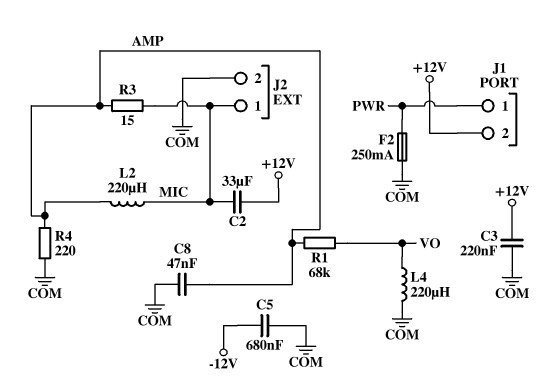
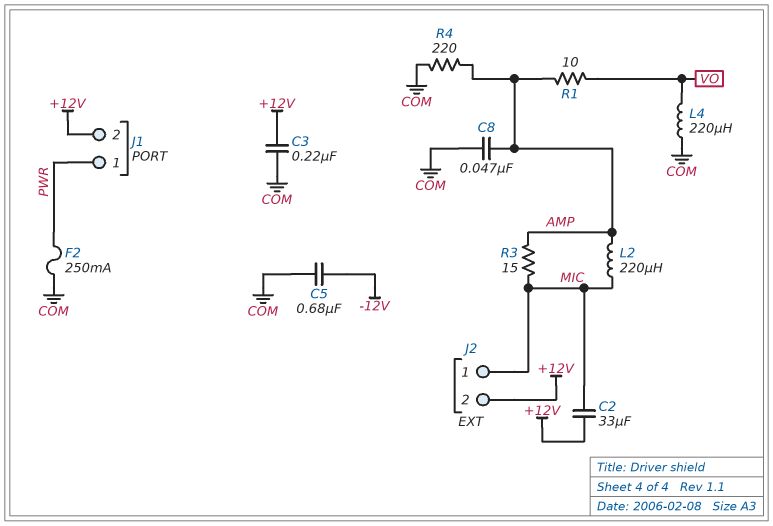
J2 pin 2: COM -> +12V
R1: 68k (AMP, VO) -> 10 (AMP, VO)

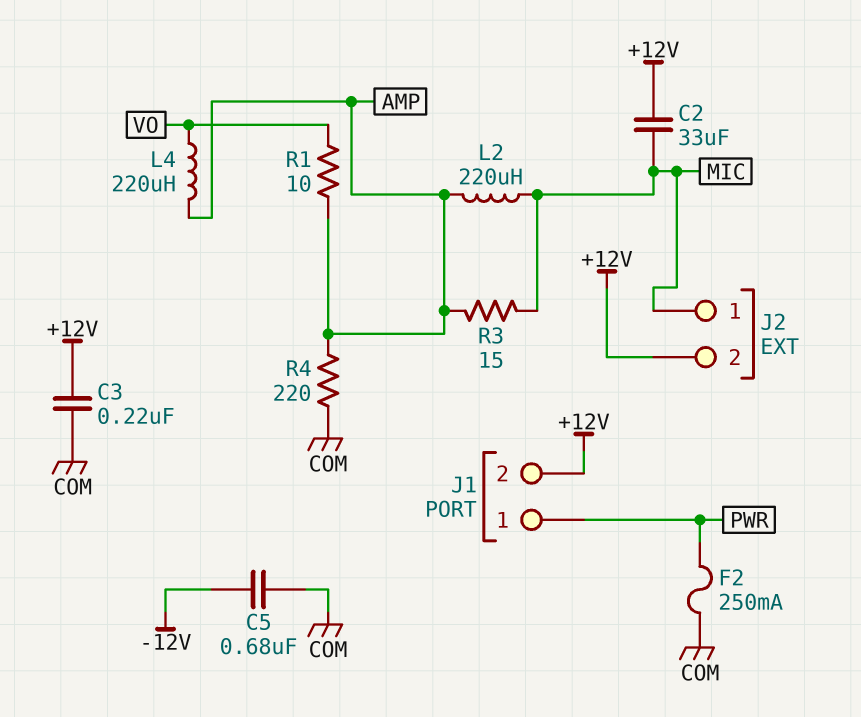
C8: 47nF (AMP, COM) -> none
L4: 220uH (COM, VO) -> 220uH (AMP, VO)

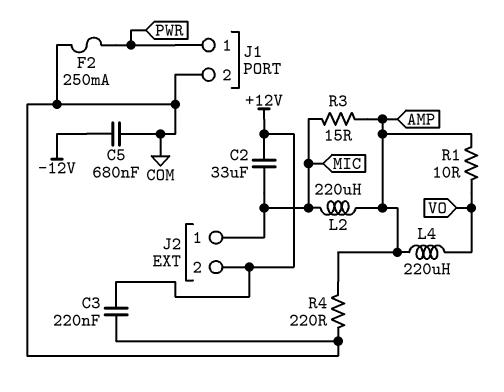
J1 pin 2: +12V -> COM

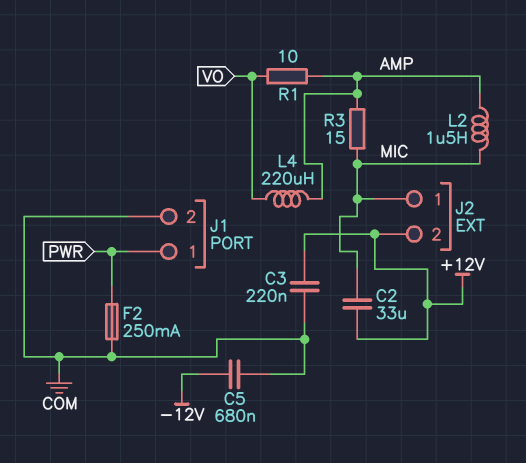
L2: 220uH (AMP, MIC) -> 1.5uH (AMP, MIC)
R4: 220 (AMP, COM) -> none

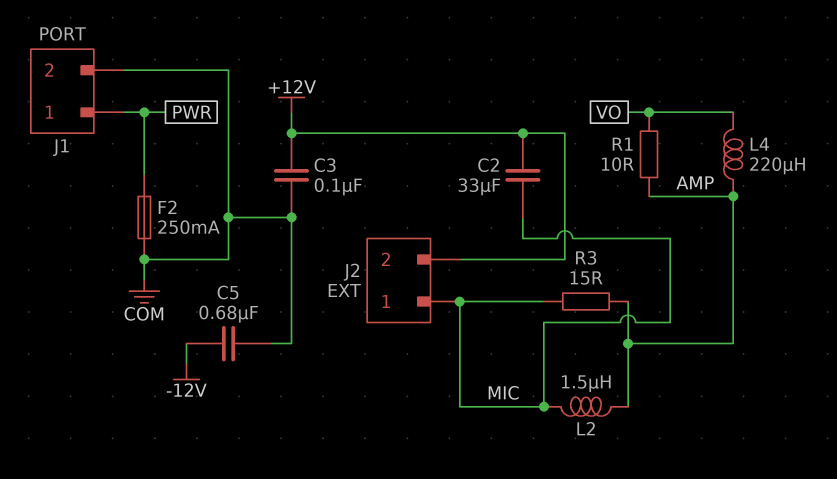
C3: 220nF (+12V, COM) -> 100nF (+12V, COM)

